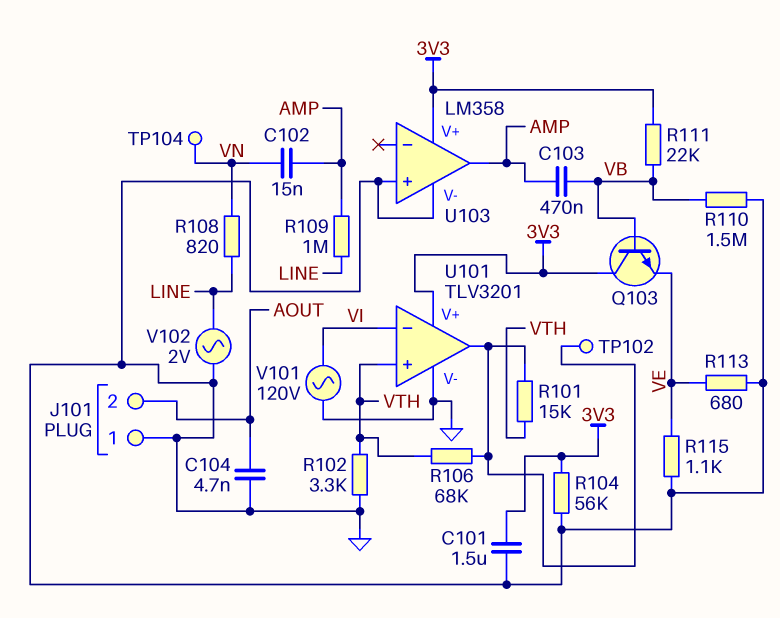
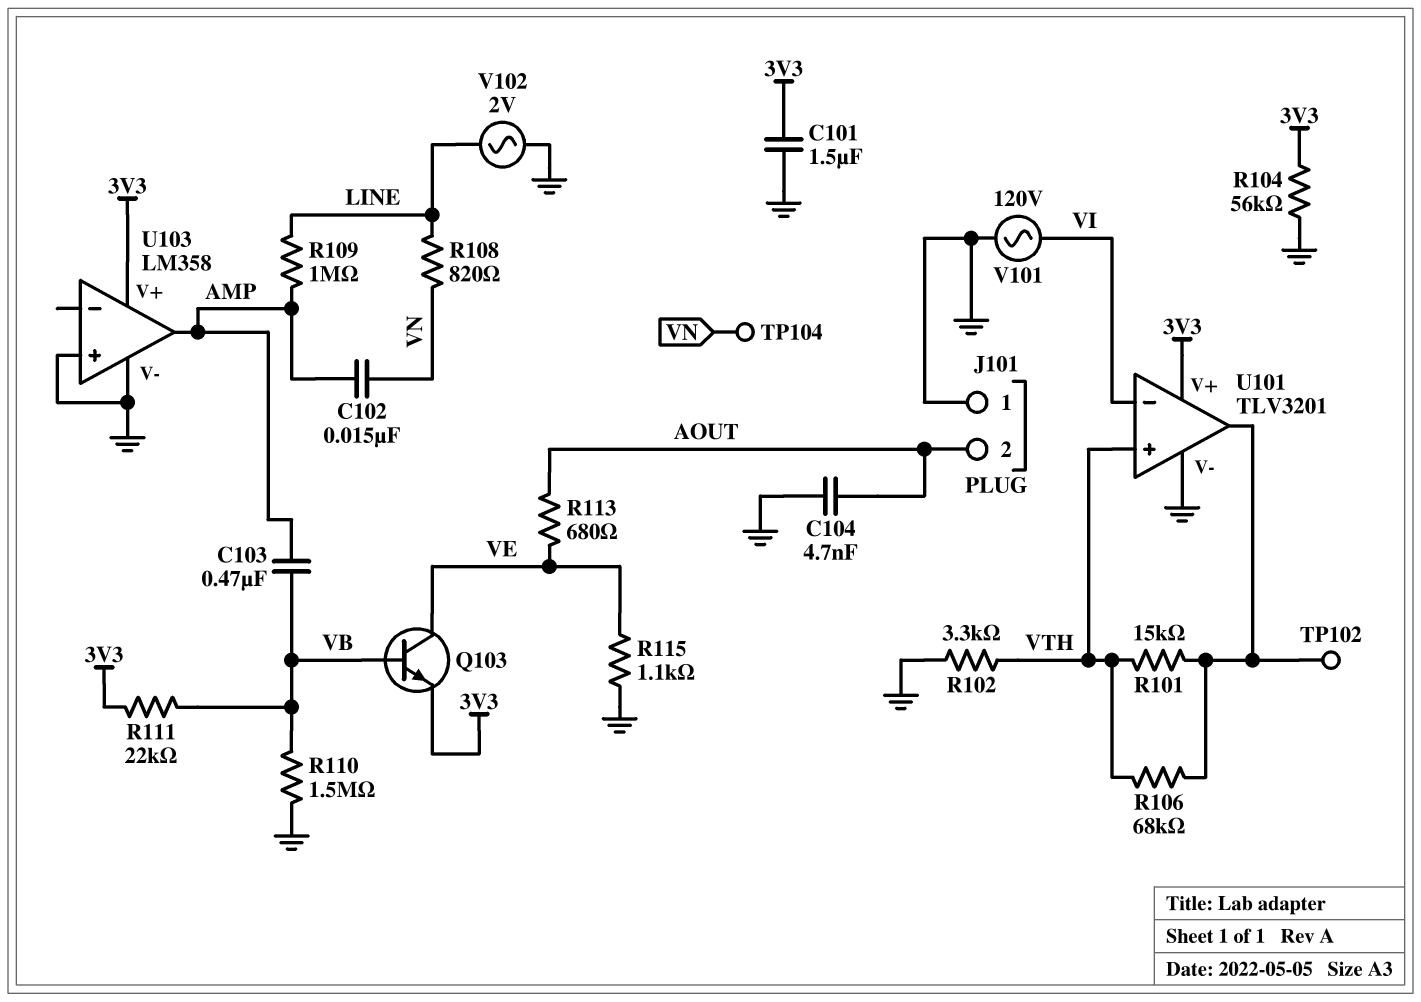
Q103: NPN (B VB, C 3V3, E VE) -> NPN (B VB, C VE, E 3V3)
R113: 680 (GND, VE) -> 680 (AOUT, VE)

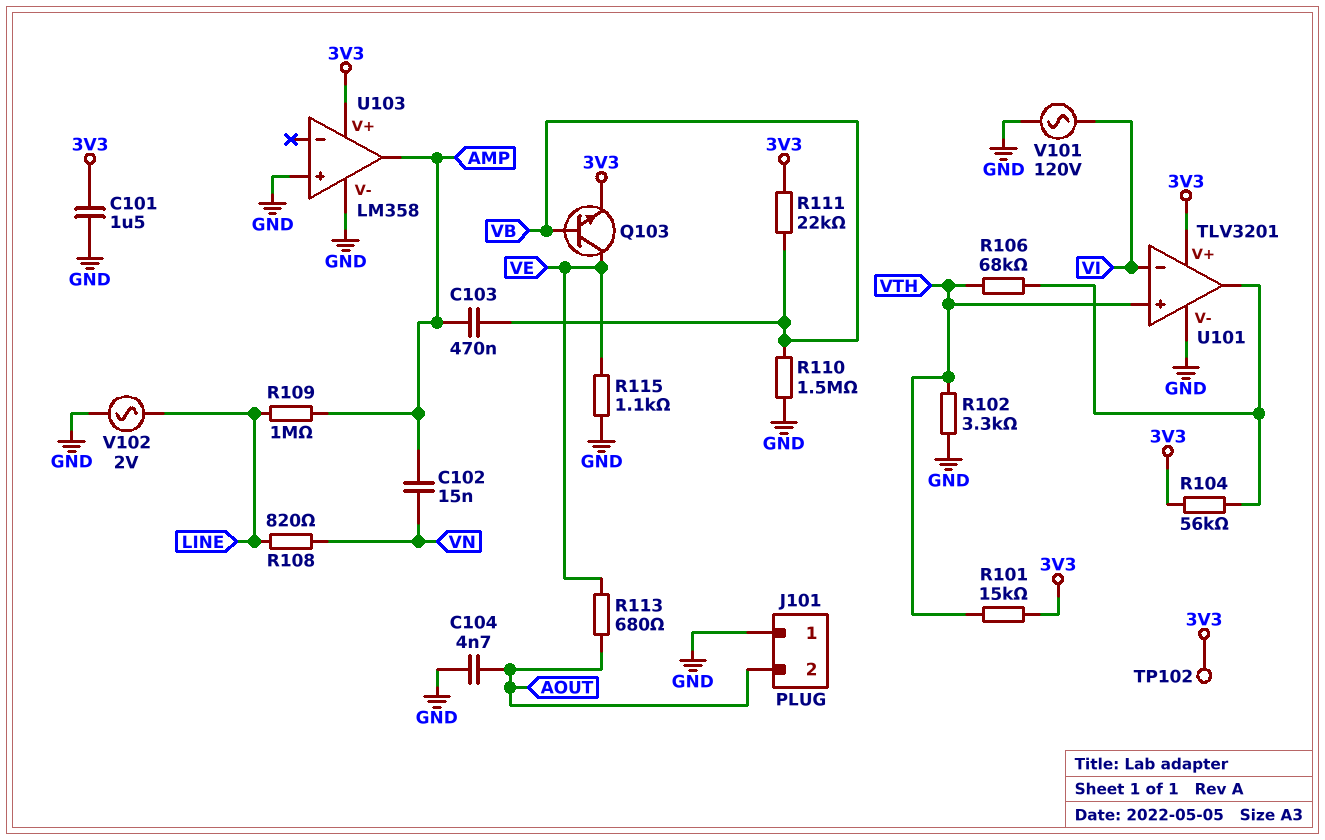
R101: 15k (U101/out, VTH) -> 15k (3V3, VTH)
R104: 56k (3V3, GND) -> 56k (3V3, U101/out)
TP102: test point (U101/out) -> test point (3V3)
TP104: test point (VN) -> none

